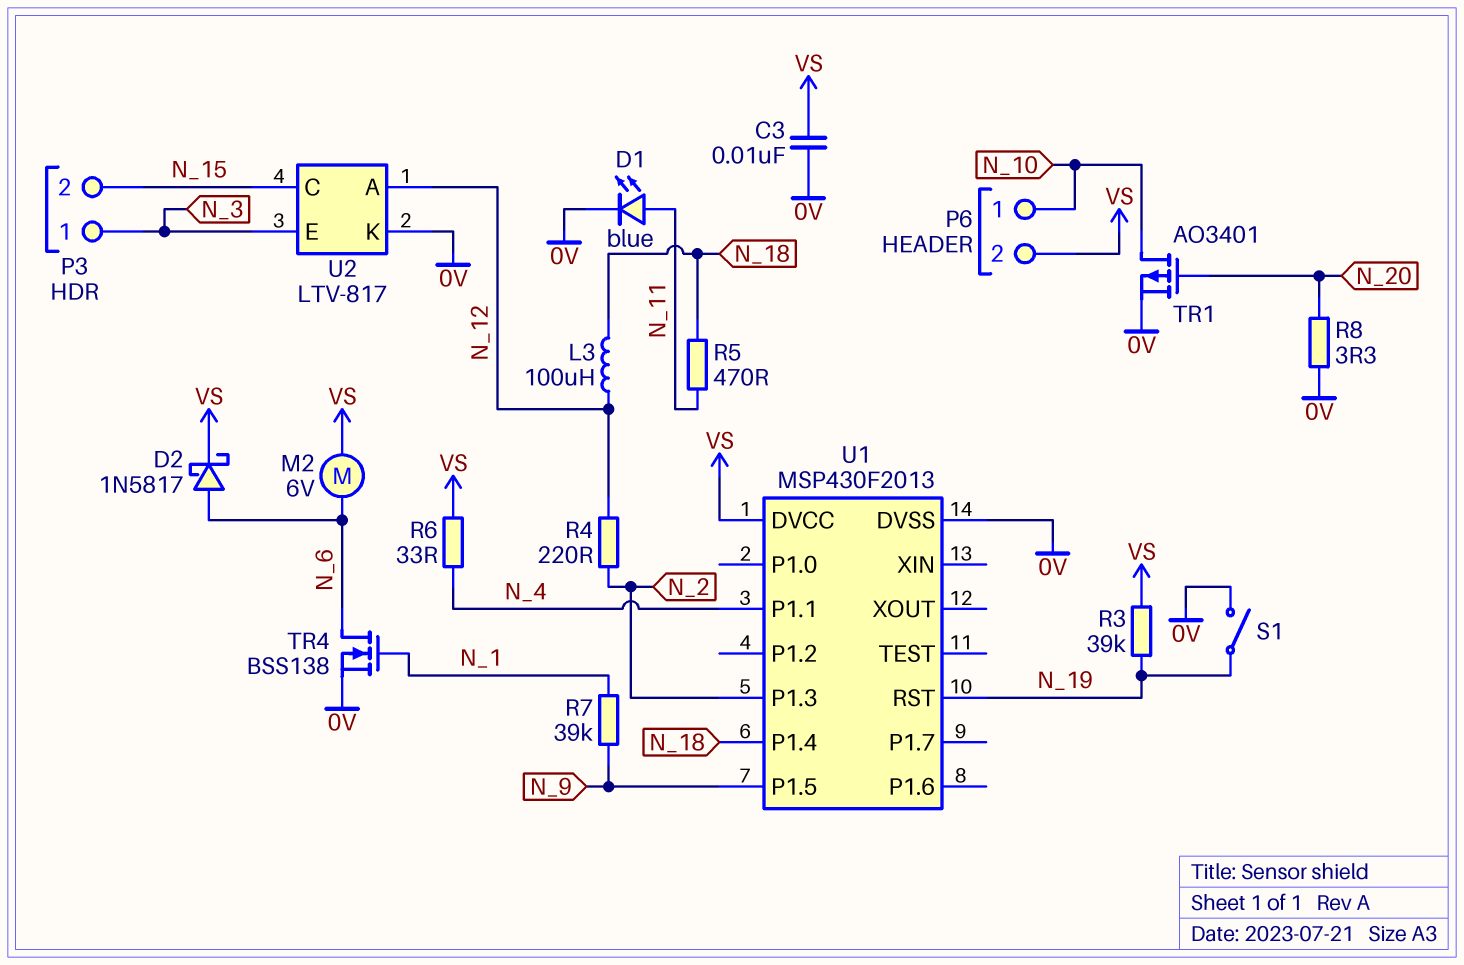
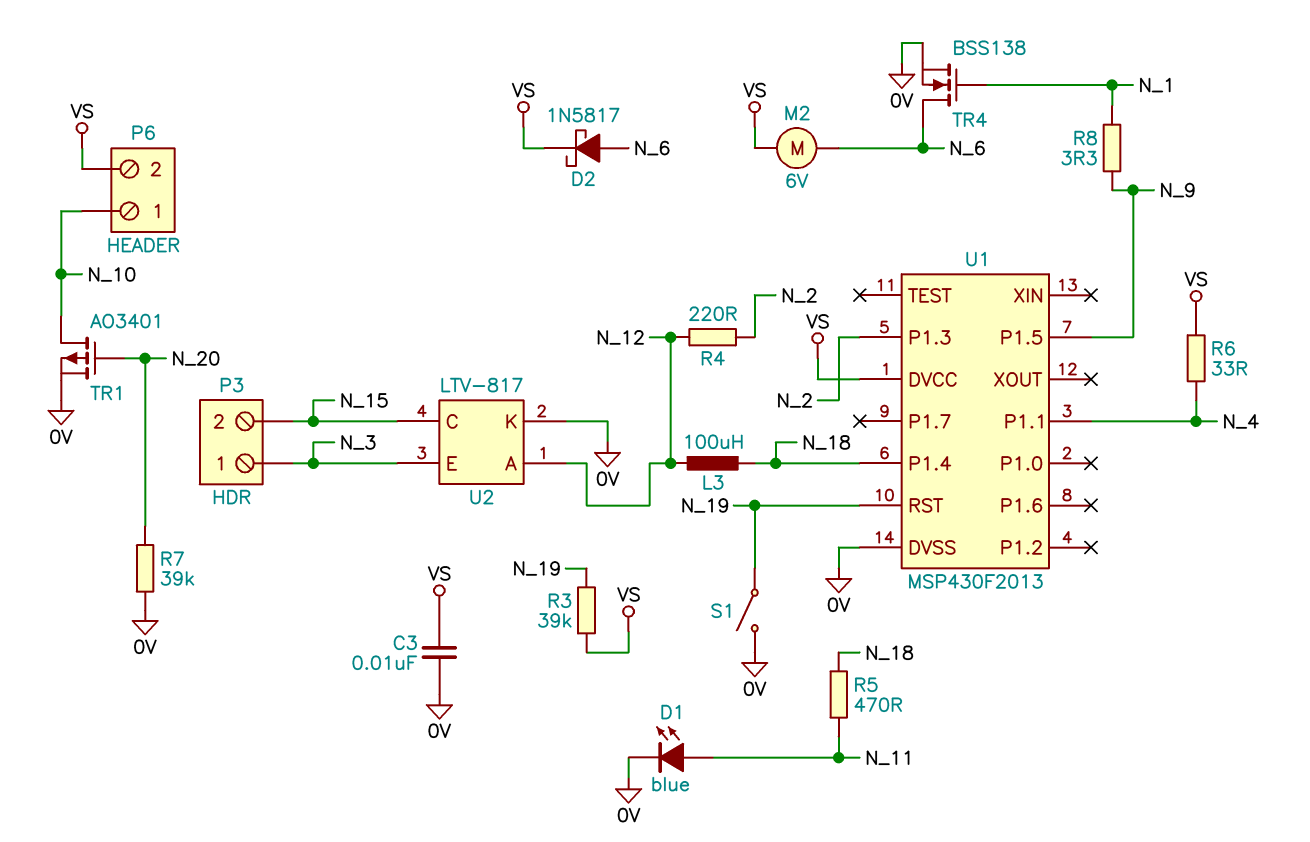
R7: 39k (N_1, N_9) -> 39k (0V, N_20)
R8: 3.3 (0V, N_20) -> 3.3 (N_1, N_9)

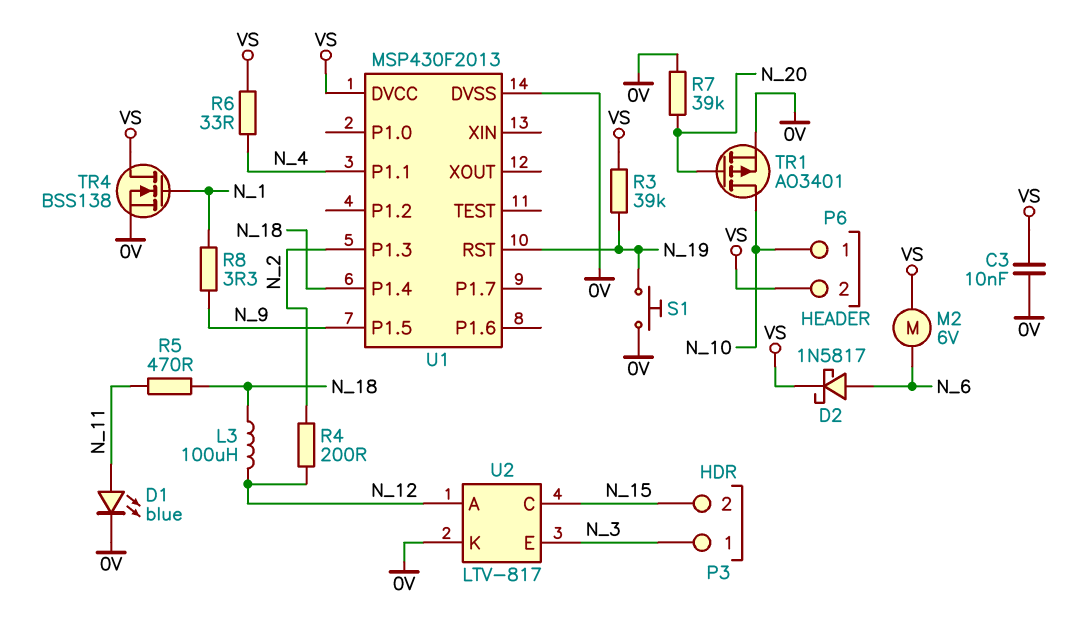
R4: 220 (N_2, N_12) -> 200 (N_2, N_12)
S1: switch (0V, N_19) -> button (0V, N_19)
TR4: NMOS BSS138 (G N_1, D N_6, S 0V) -> NMOS BSS138 (G N_1, D VS, S 0V)

